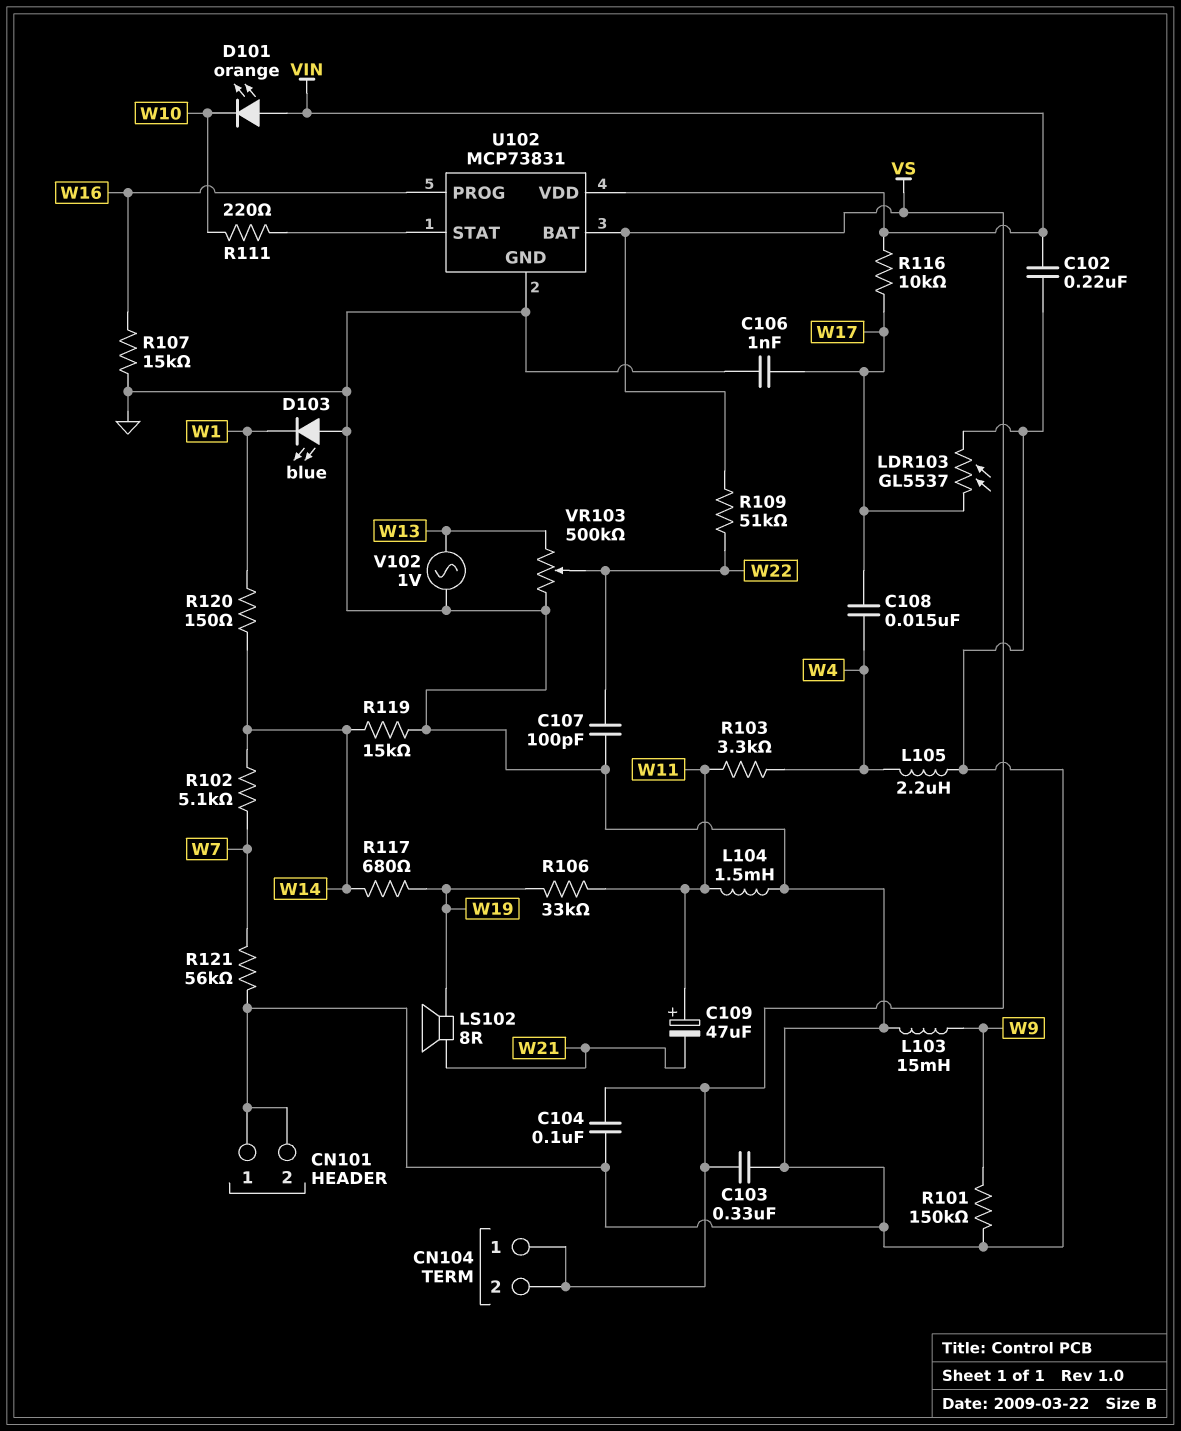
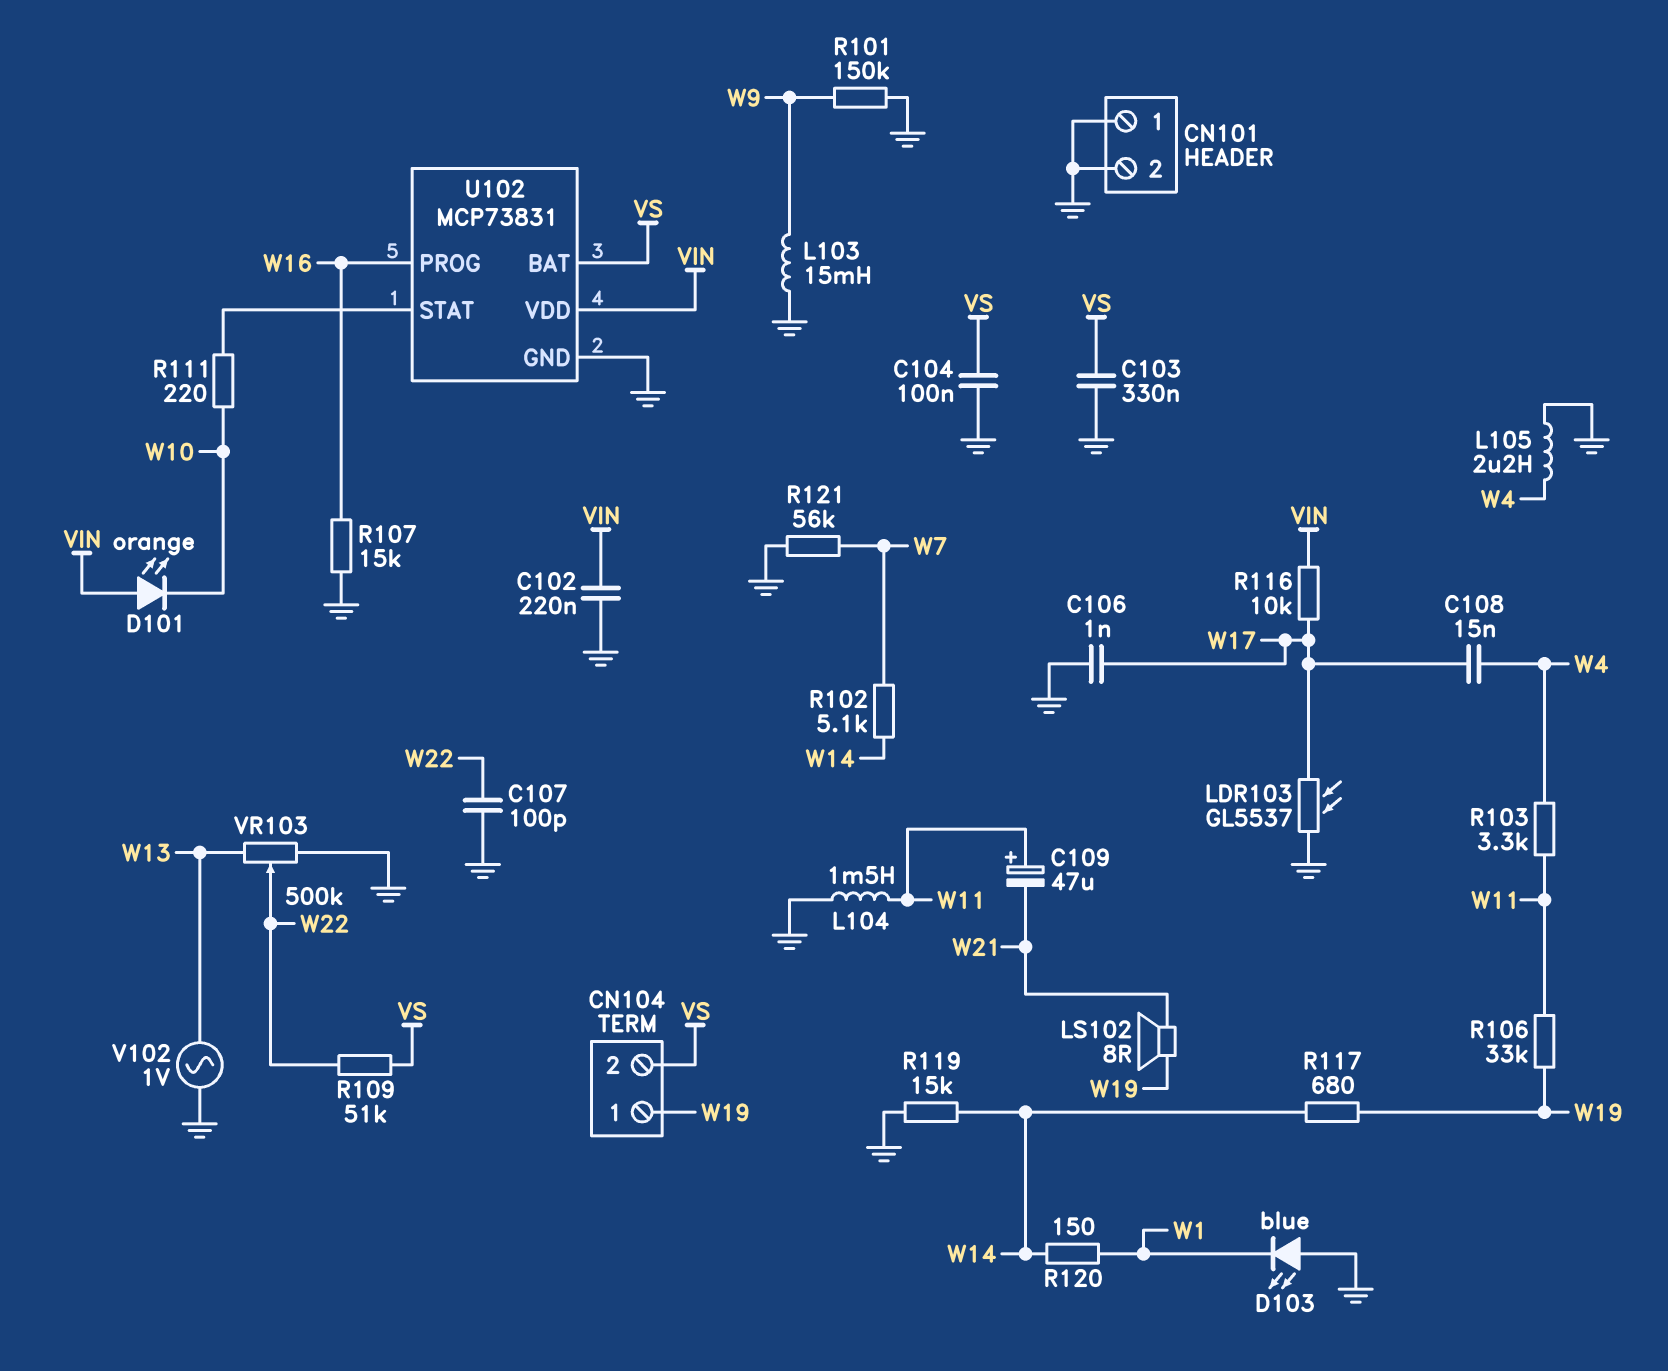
CN104 pin 1: VS -> W19

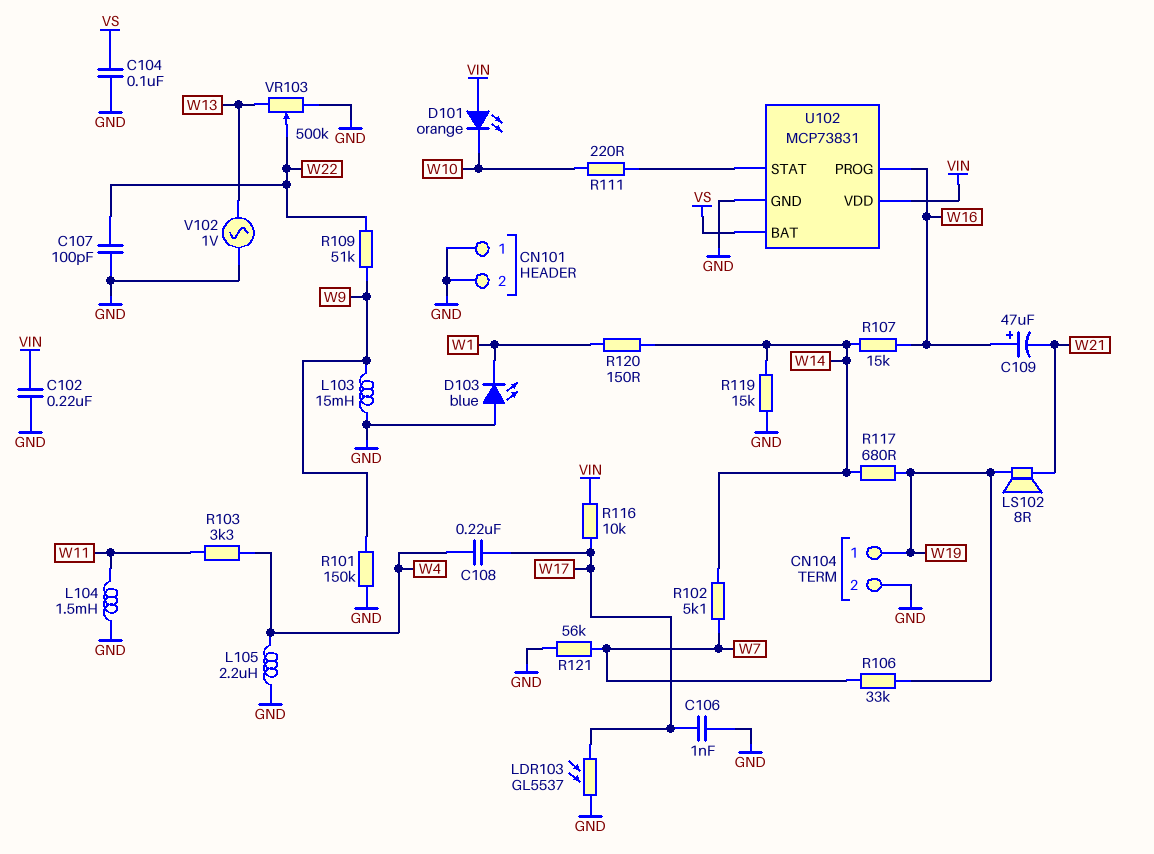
C103: 330nF (GND, VS) -> none
C108: 15nF (W4, W17) -> 220nF (W4, W17)
C109: 47uF (plus W11, minus W21) -> 47uF (plus W16, minus W21)
CN104 pin 2: VS -> GND
R106: 33k (W11, W19) -> 33k (W7, W19)
R107: 15k (GND, W16) -> 15k (W14, W16)
R109: 51k (VS, W22) -> 51k (W9, W22)

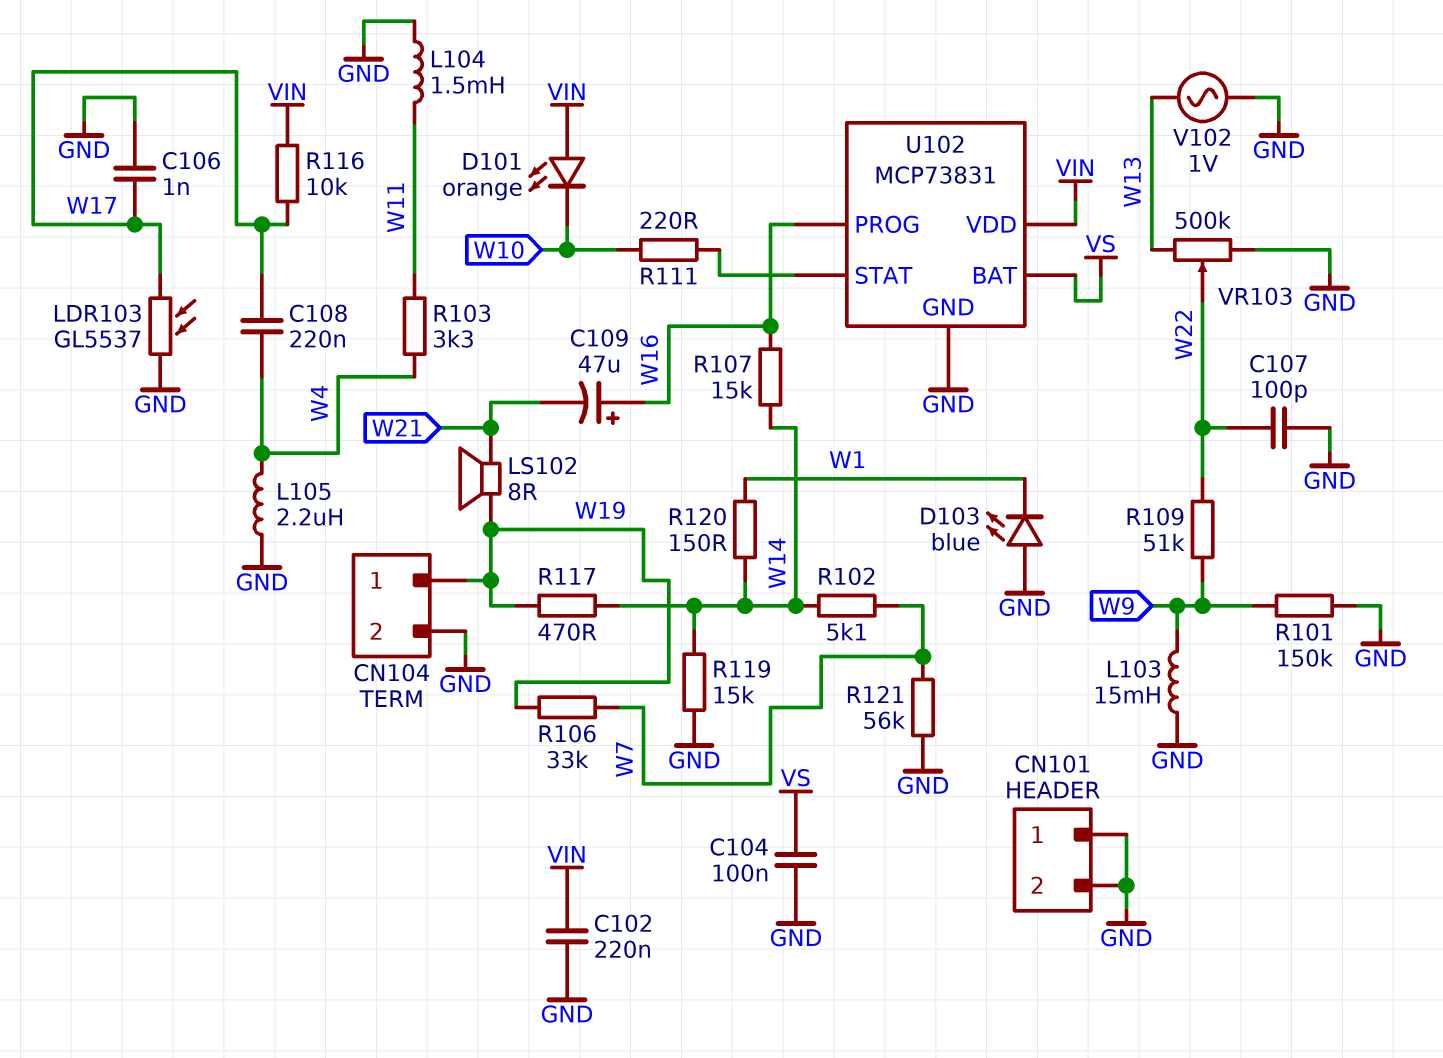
R117: 680 (W14, W19) -> 470 (W14, W19)

